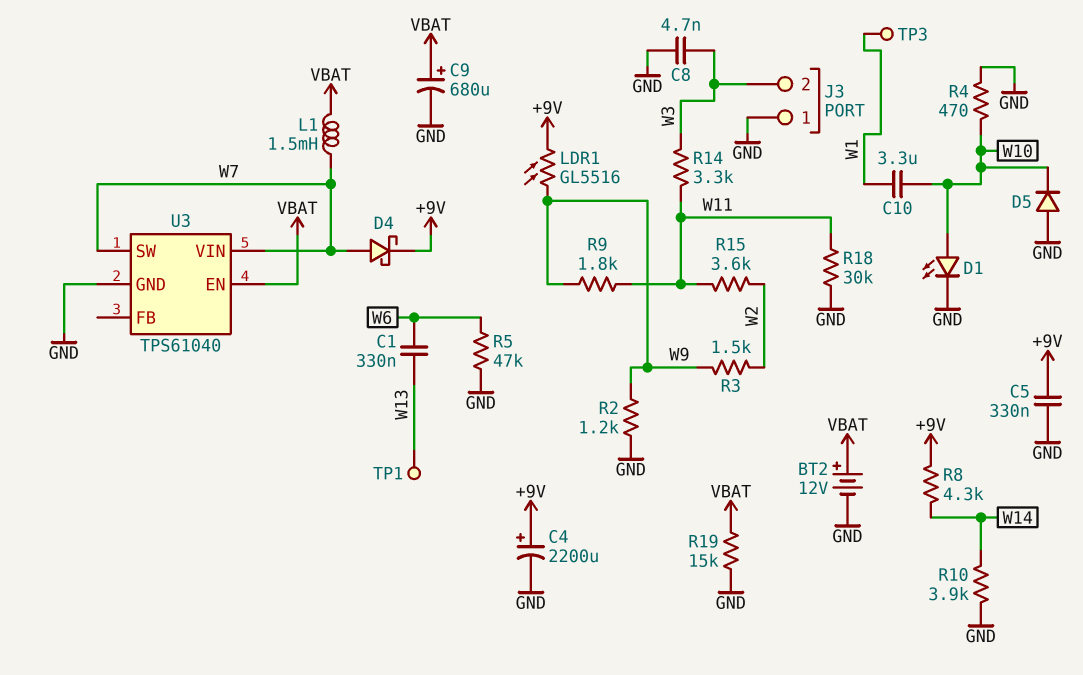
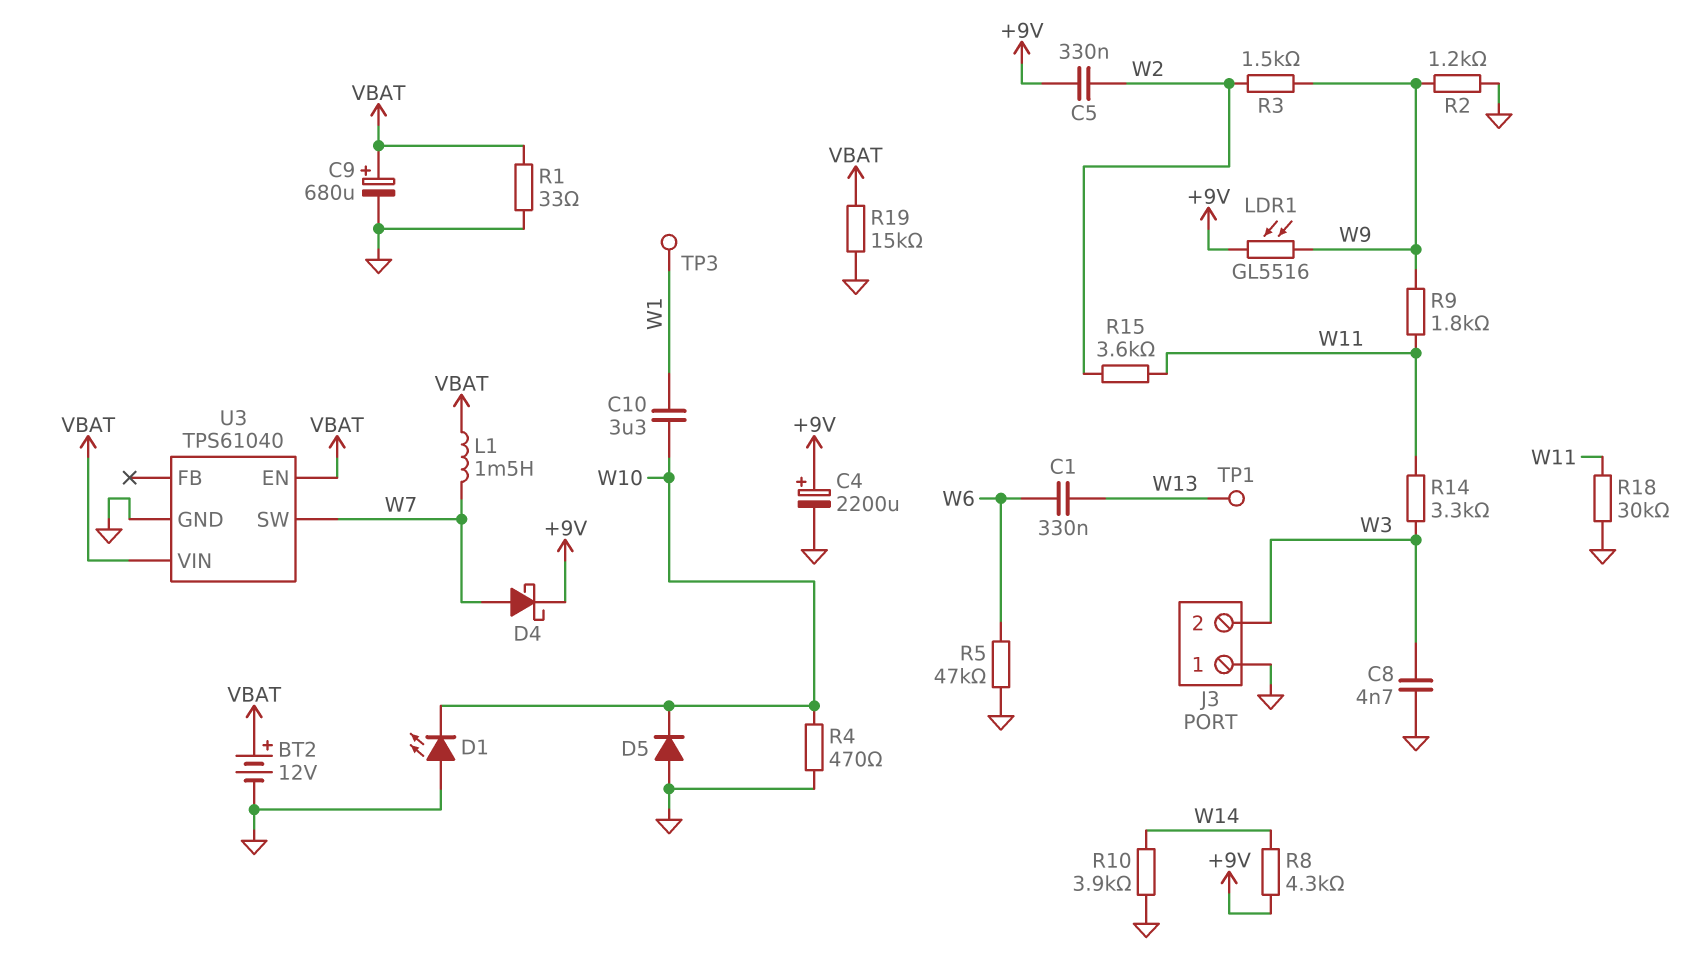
C5: 330nF (+9V, GND) -> 330nF (+9V, W2)
D1: LED (A W10, K GND) -> LED (A GND, K W10)
R1: none -> 33 (GND, VBAT)
U3 pin VIN: W7 -> VBAT

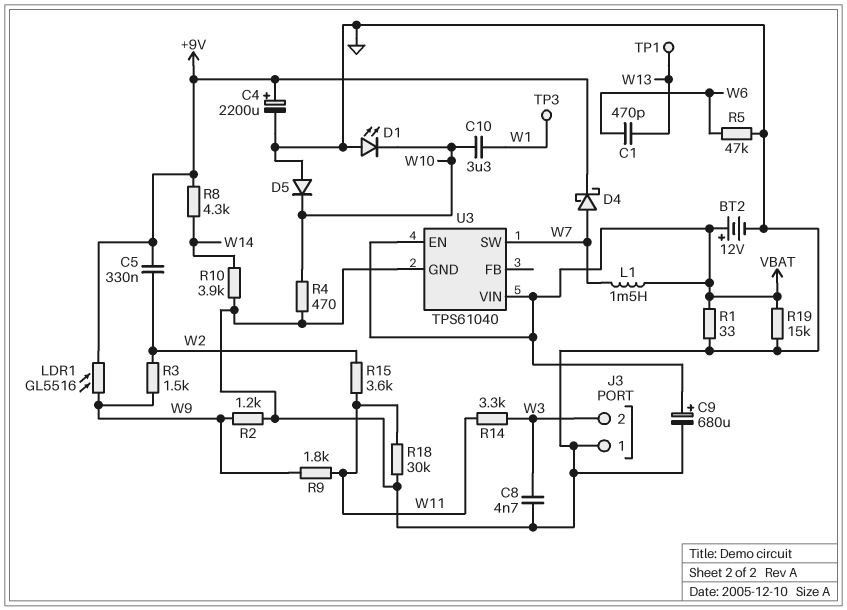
C1: 330nF (W6, W13) -> 470pF (W6, W13)

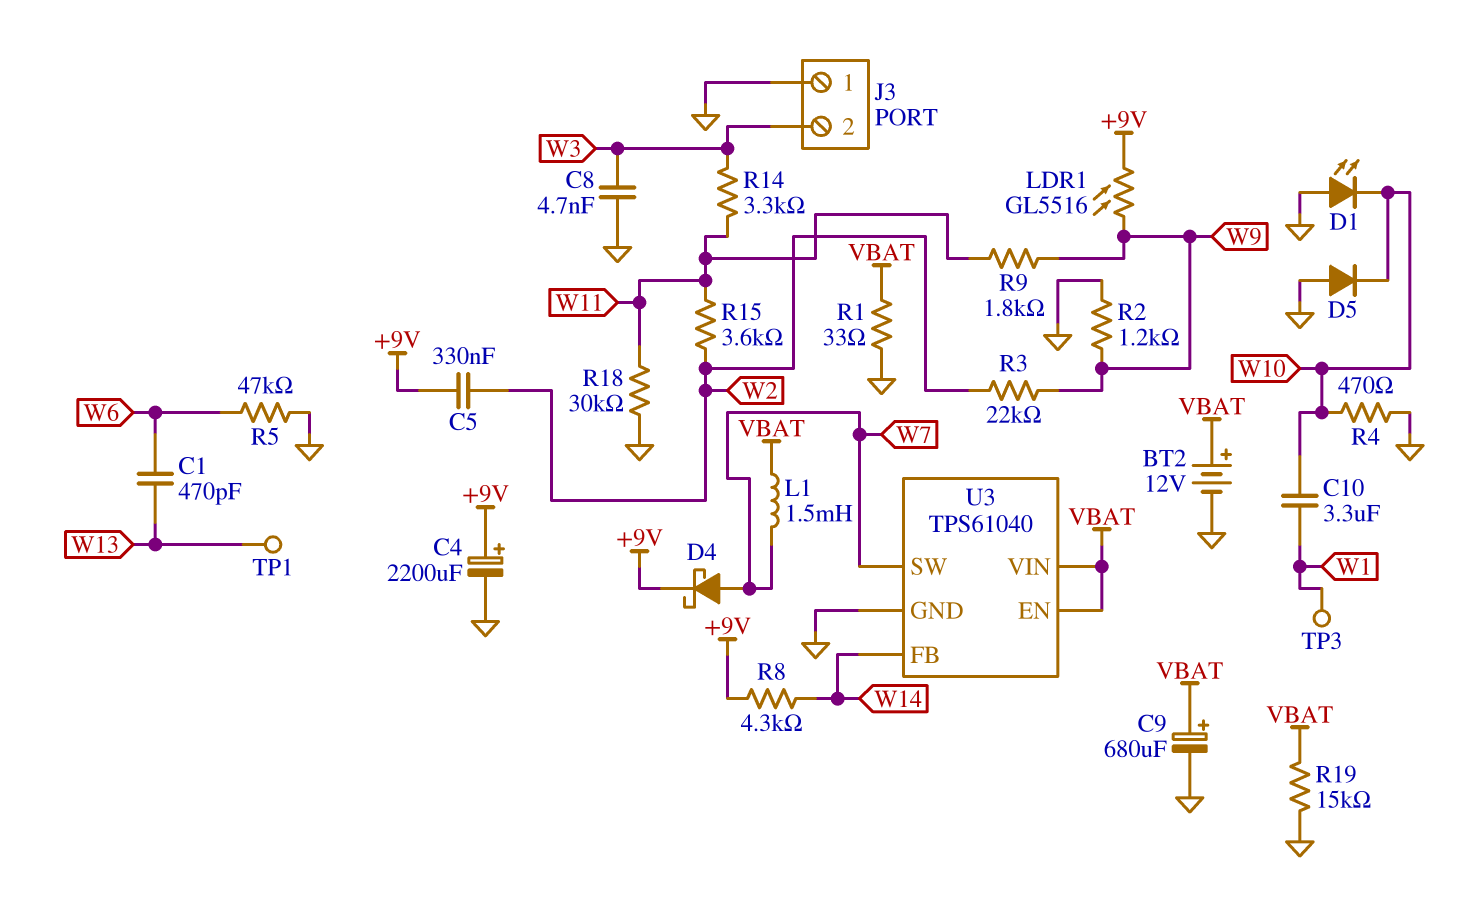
R3: 1.5k (W2, W9) -> 22k (W2, W9)
R10: 3.9k (GND, W14) -> none
U3 pin FB: none -> W14

